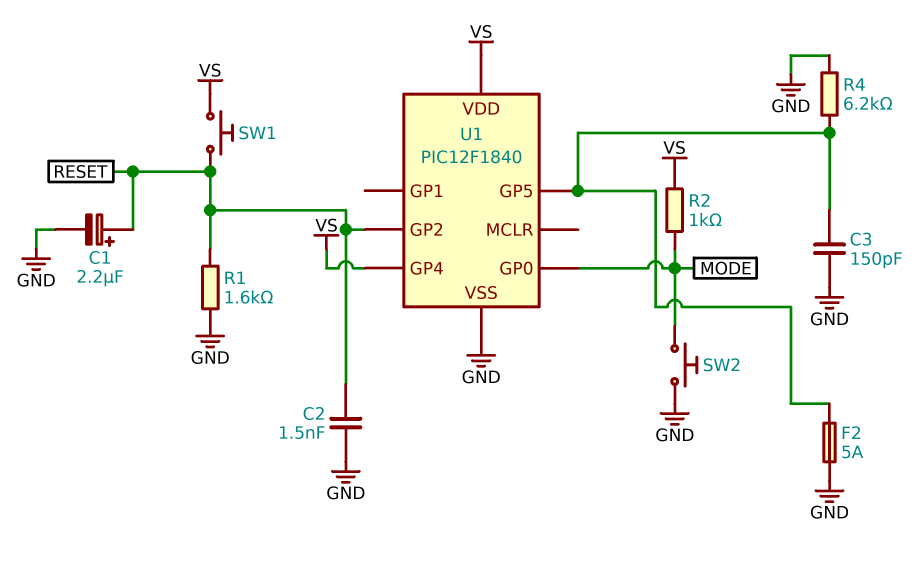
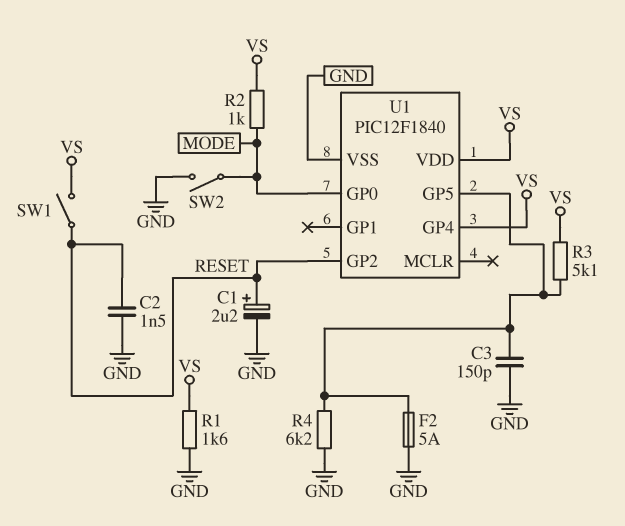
R1: 1.6k (GND, RESET) -> 1.6k (GND, VS)
R3: none -> 5.1k (U1/GP5, VS)
SW1: button (RESET, VS) -> switch (RESET, VS)
SW2: button (GND, MODE) -> switch (GND, MODE)

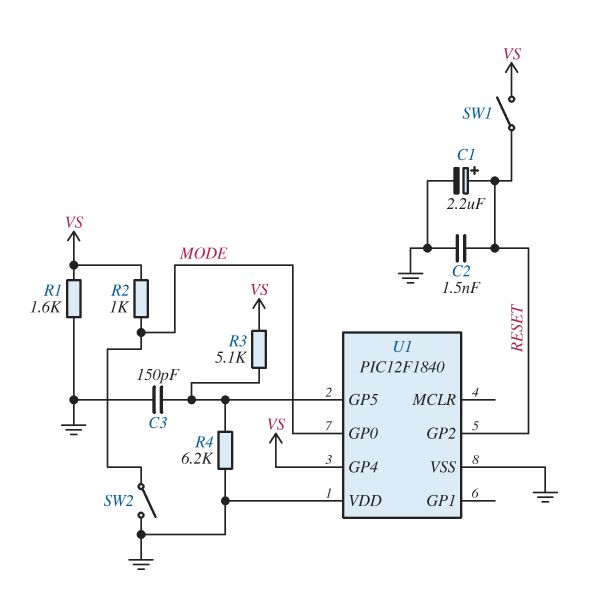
F2: 5A (GND, U1/GP5) -> none
U1 pin VDD: VS -> GND

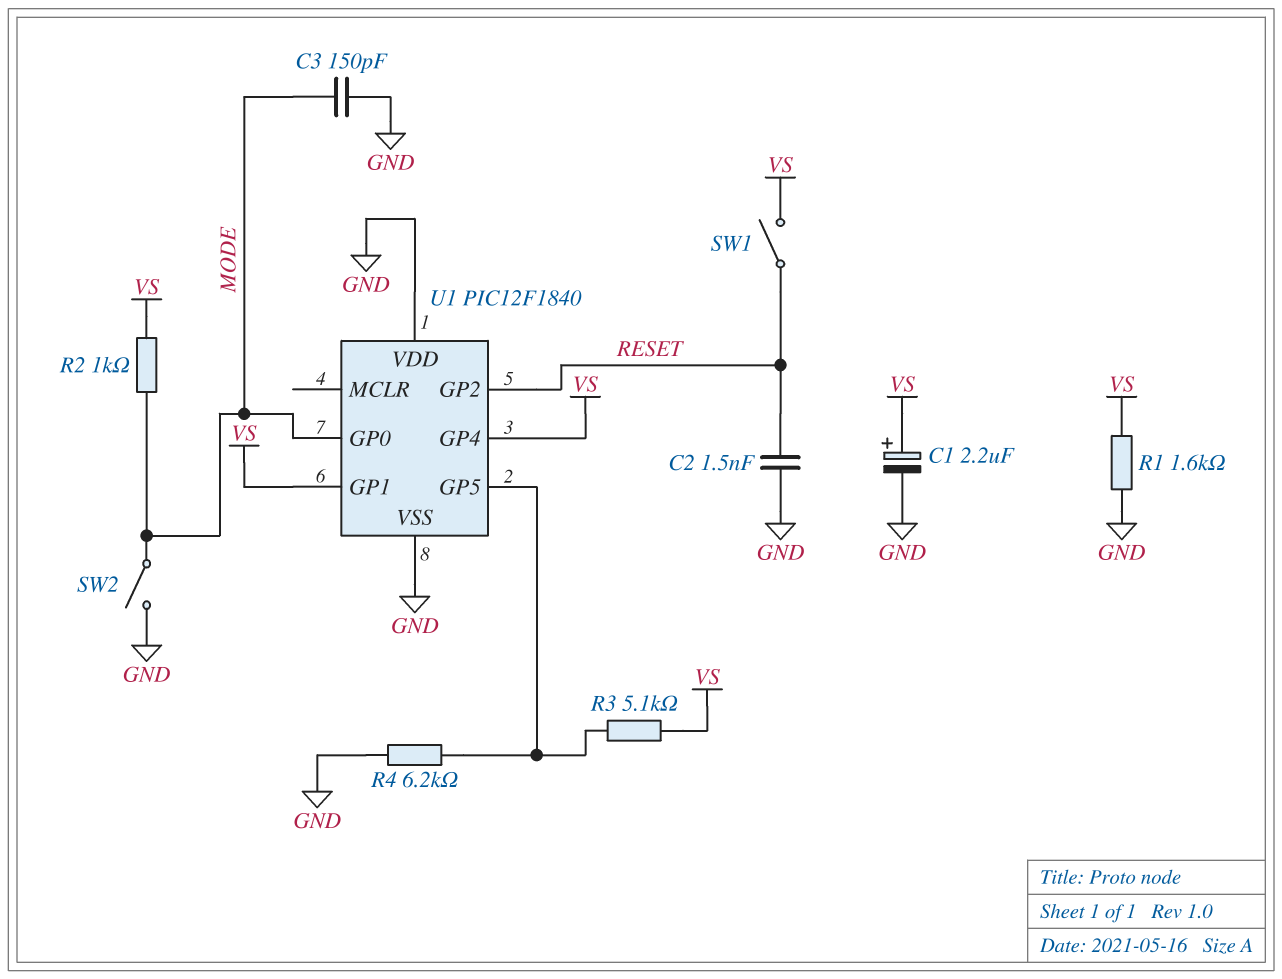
C1: 2.2uF (plus RESET, minus GND) -> 2.2uF (plus VS, minus GND)
C3: 150pF (GND, U1/GP5) -> 150pF (GND, MODE)
U1 pin GP1: none -> VS

